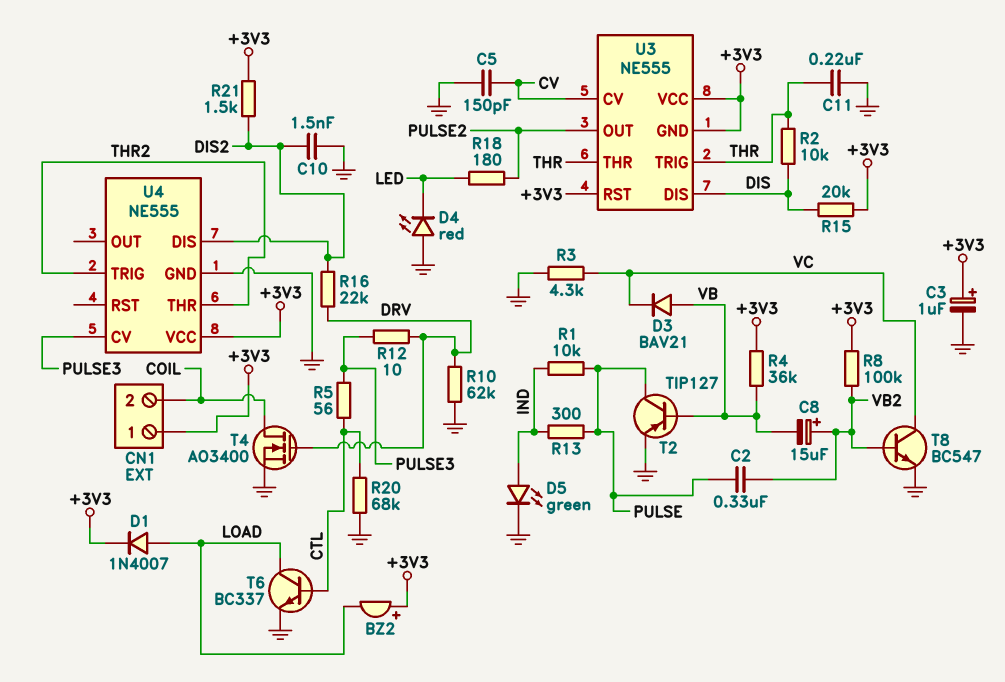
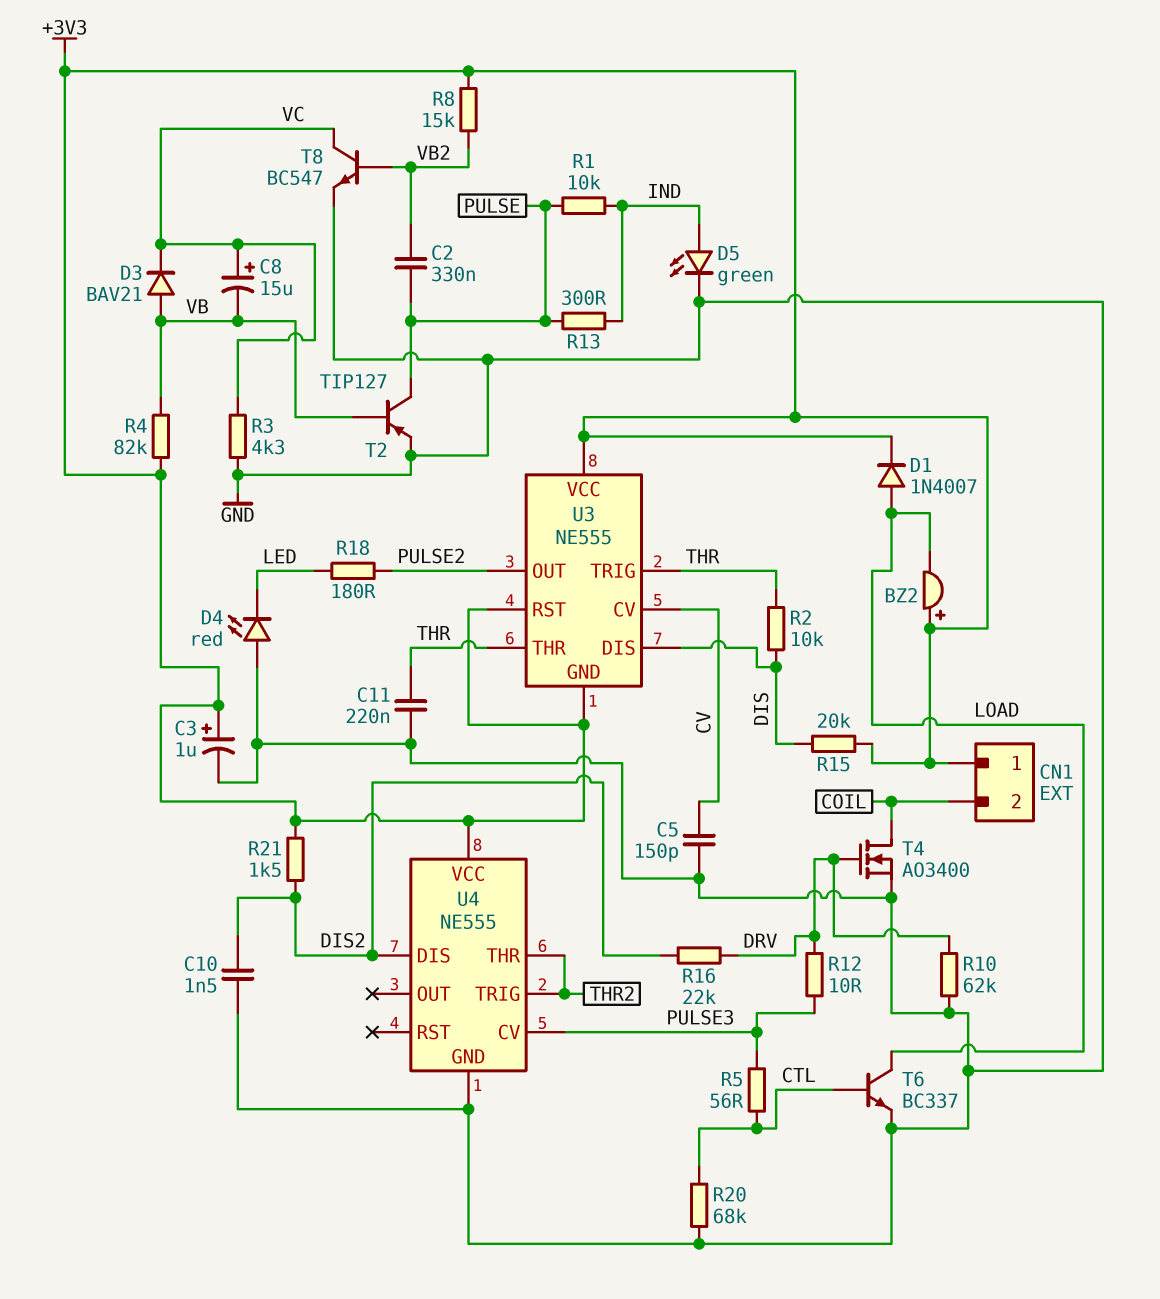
C8: 15uF (plus VB2, minus VB) -> 15uF (plus VC, minus VB)
R4: 36k (+3V3, VB) -> 82k (+3V3, VB)
R8: 100k (+3V3, VB2) -> 15k (+3V3, VB2)

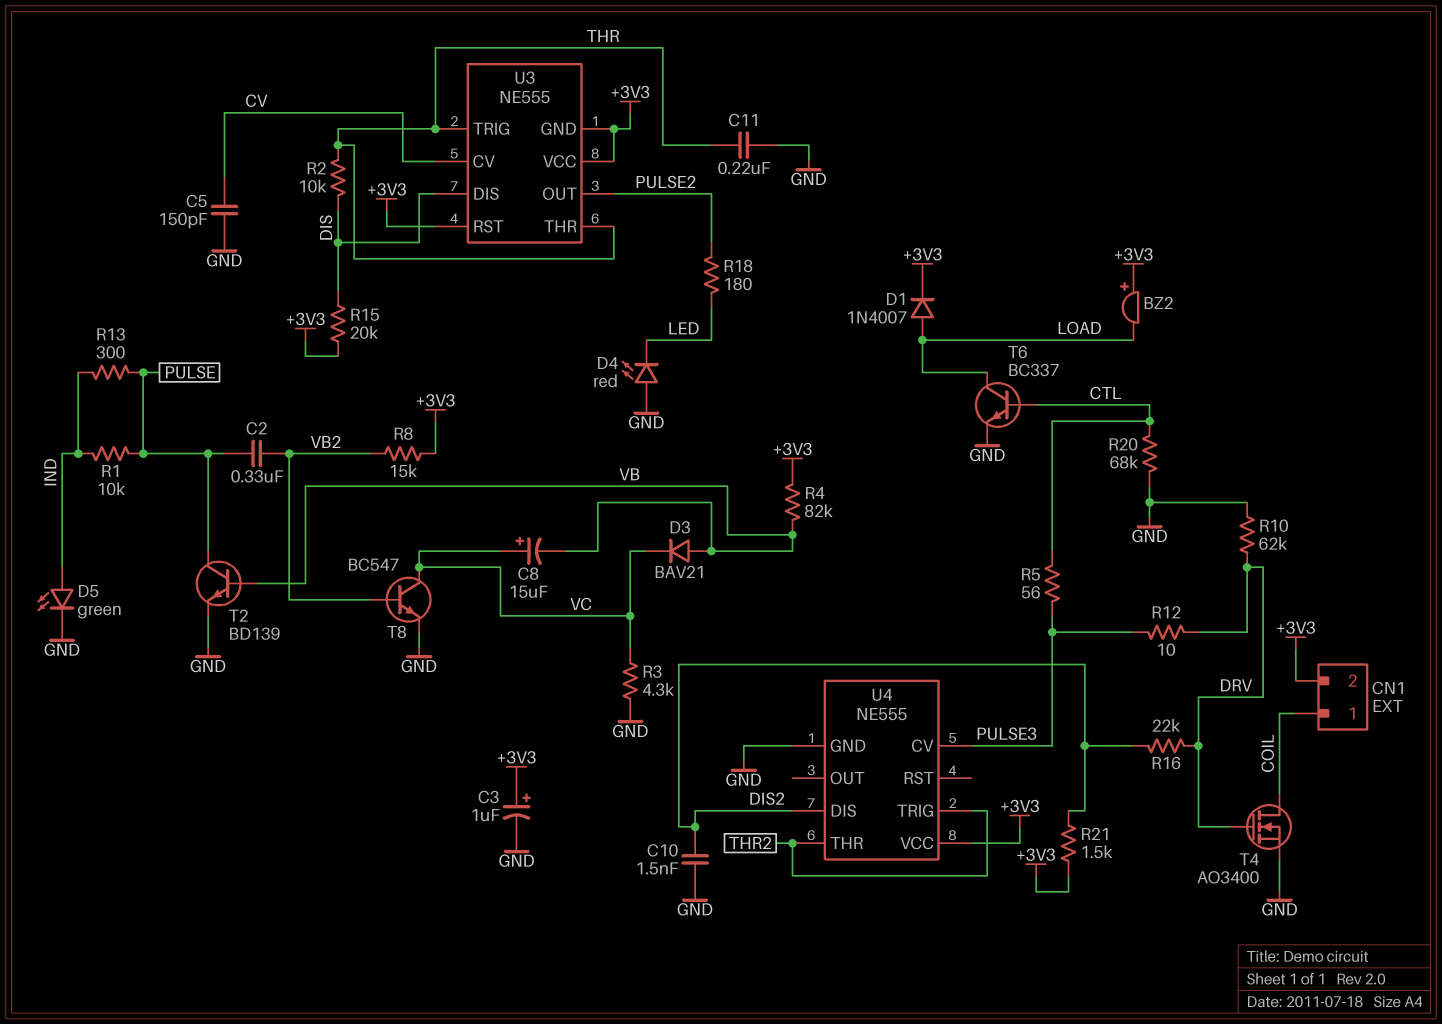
CN1 pin 1: +3V3 -> COIL
CN1 pin 2: COIL -> +3V3
T2: PNP TIP127 (B VB, C PULSE, E GND) -> NPN BD139 (B VB, C PULSE, E GND)

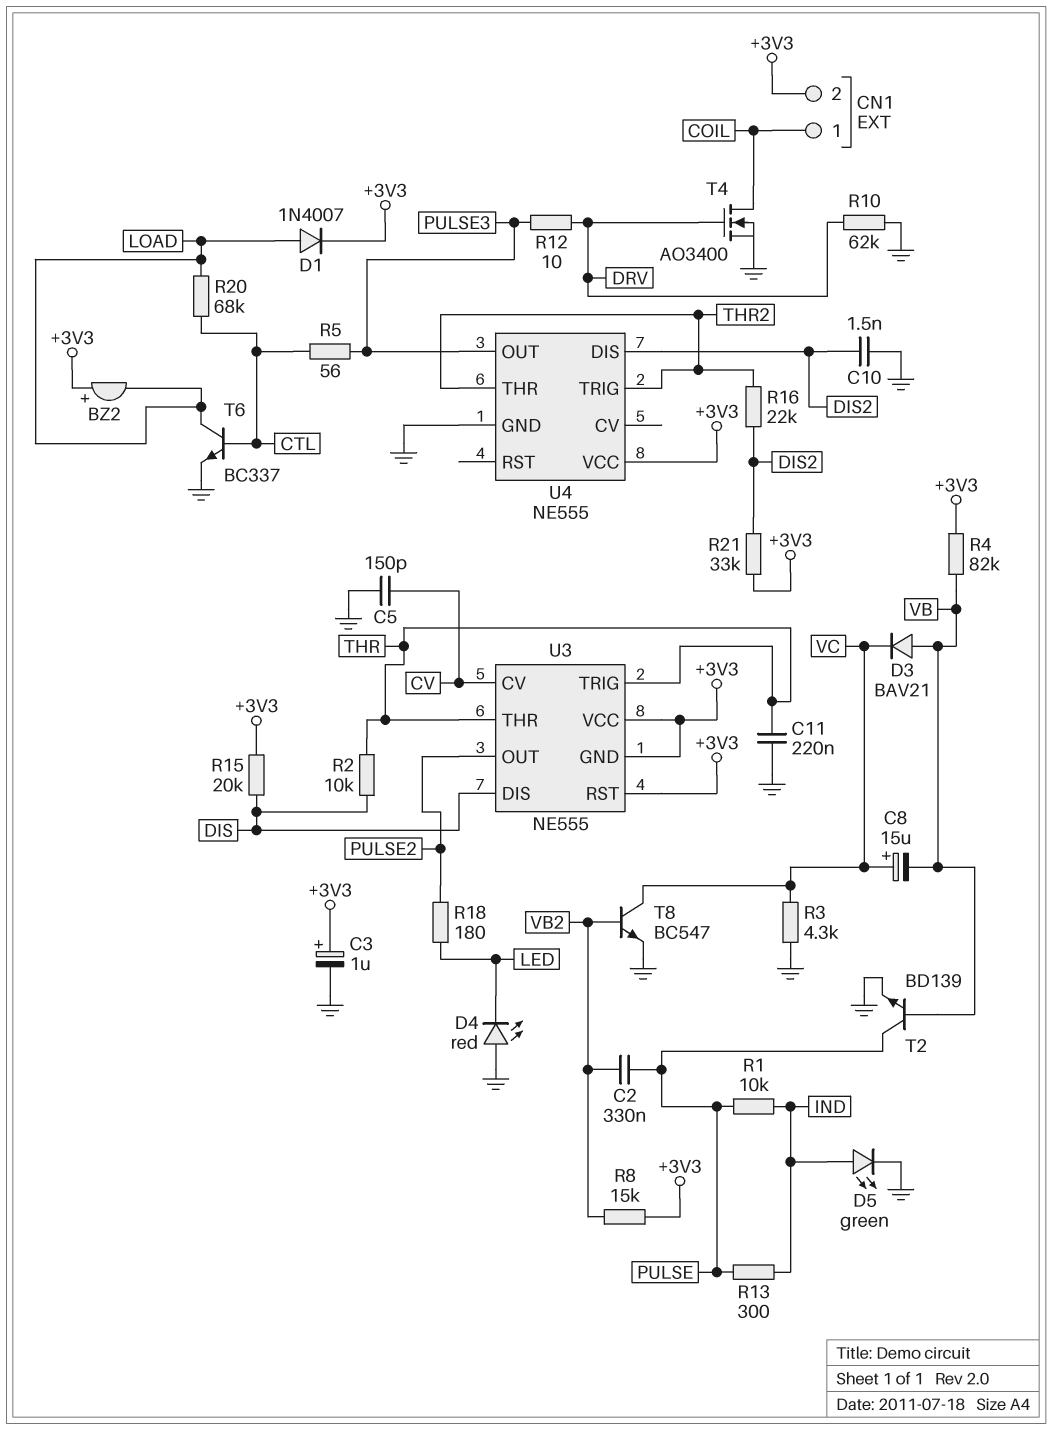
R16: 22k (DIS2, DRV) -> 22k (DIS2, THR2)
R20: 68k (CTL, GND) -> 68k (CTL, LOAD)
R21: 1.5k (+3V3, DIS2) -> 33k (+3V3, DIS2)
U4 pin CV: PULSE3 -> none
U4 pin OUT: none -> PULSE3

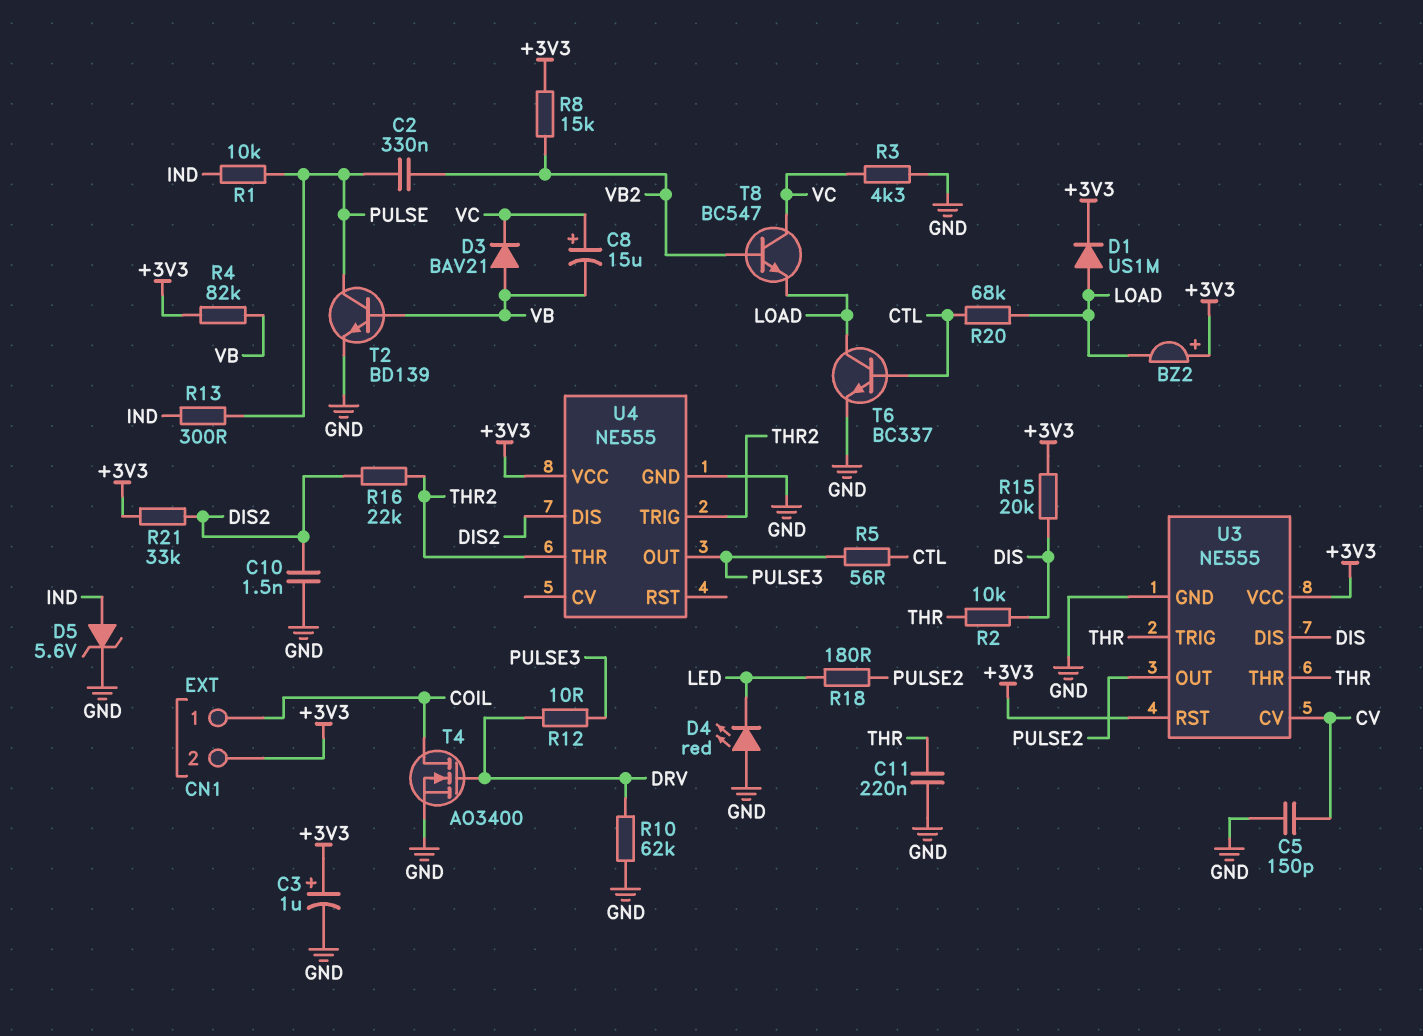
D1: diode 1N4007 (A LOAD, K +3V3) -> diode US1M (A LOAD, K +3V3)
D5: LED green (A IND, K GND) -> zener 5.6V (A IND, K GND)
T8: NPN BC547 (B VB2, C VC, E GND) -> NPN BC547 (B VB2, C VC, E LOAD)
U3 pin GND: +3V3 -> GND

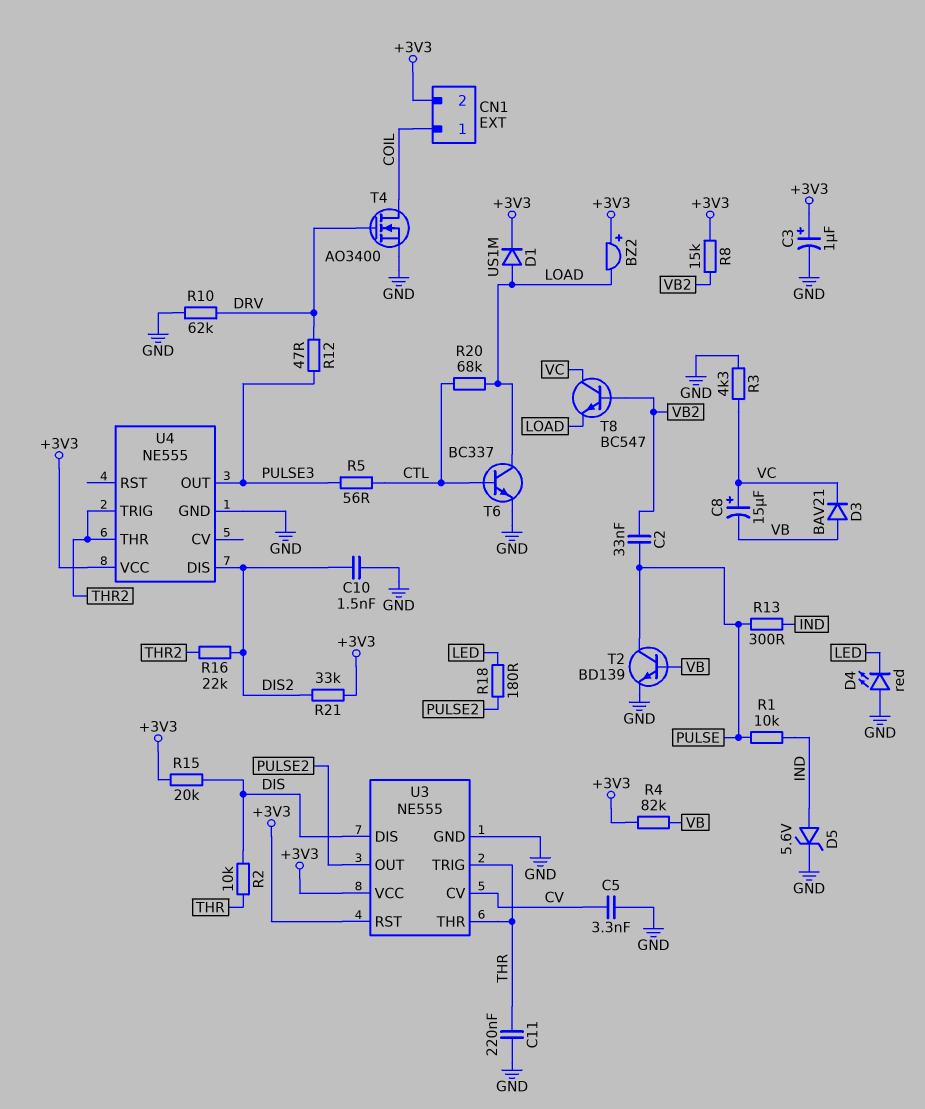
C2: 330nF (PULSE, VB2) -> 33nF (PULSE, VB2)
C5: 150pF (CV, GND) -> 3.3nF (CV, GND)
R12: 10 (DRV, PULSE3) -> 47 (DRV, PULSE3)

